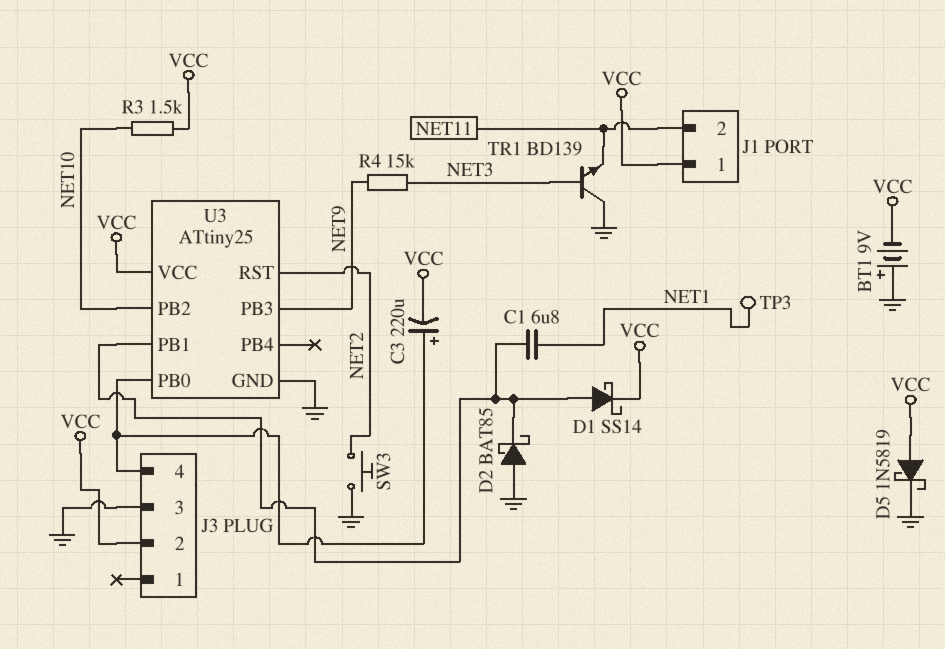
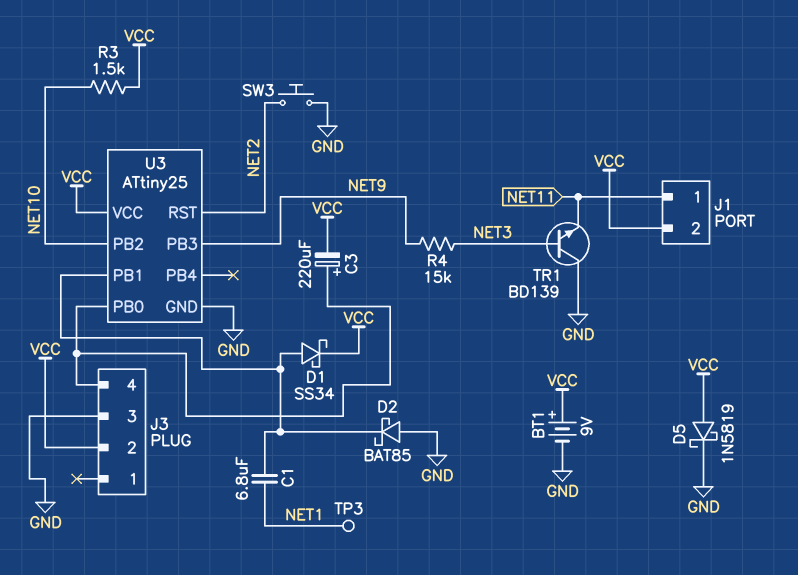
BT1: 9V (plus GND, minus VCC) -> 9V (plus VCC, minus GND)
D1: schottky SS14 (A U3/PB1, K VCC) -> schottky SS34 (A U3/PB1, K VCC)
J1 pin 1: VCC -> NET11
J1 pin 2: NET11 -> VCC

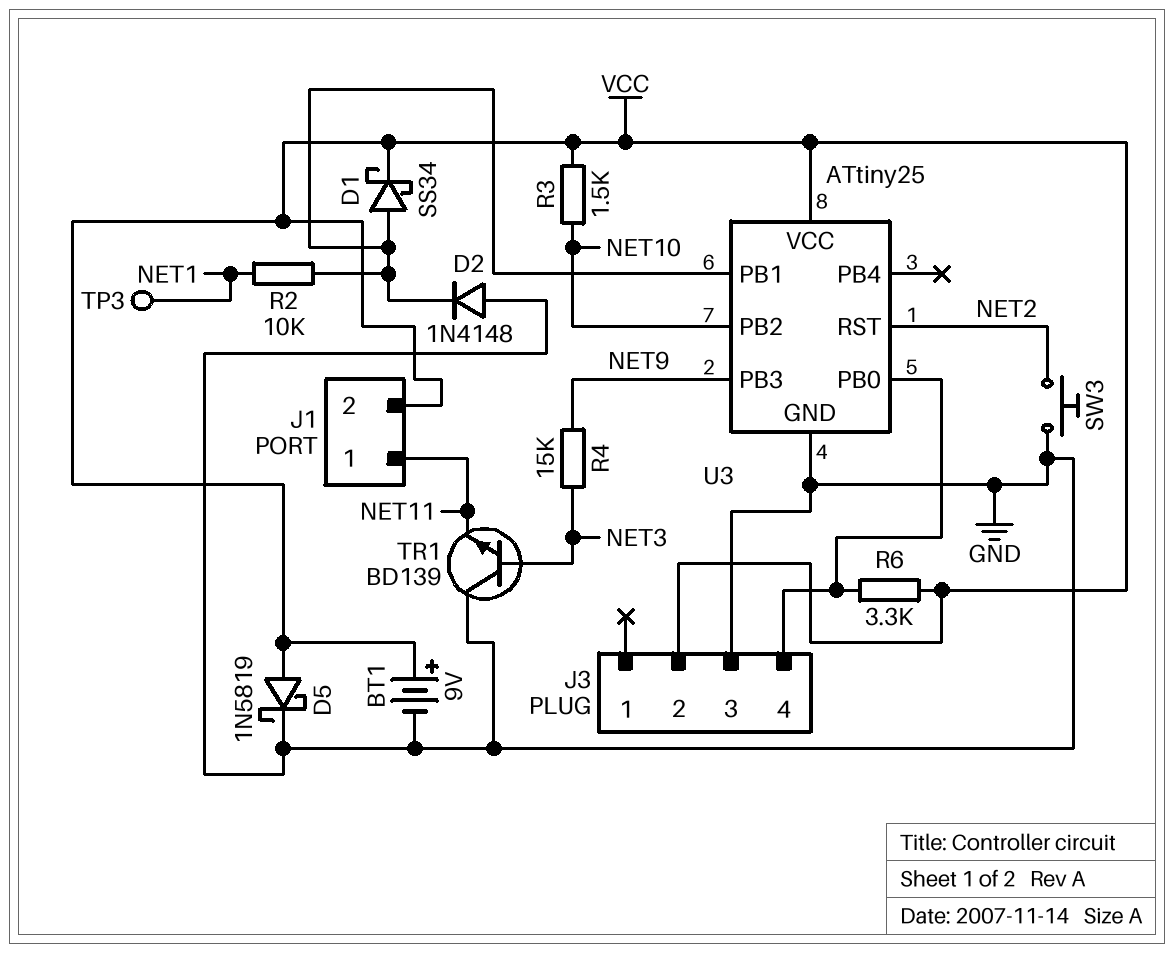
C1: 6.8uF (NET1, U3/PB1) -> none
C3: 220uF (plus J3/4, minus VCC) -> none
D2: schottky BAT85 (A GND, K U3/PB1) -> diode 1N4148 (A GND, K U3/PB1)
R2: none -> 10k (NET1, U3/PB1)
R6: none -> 3.3k (J3/4, VCC)

